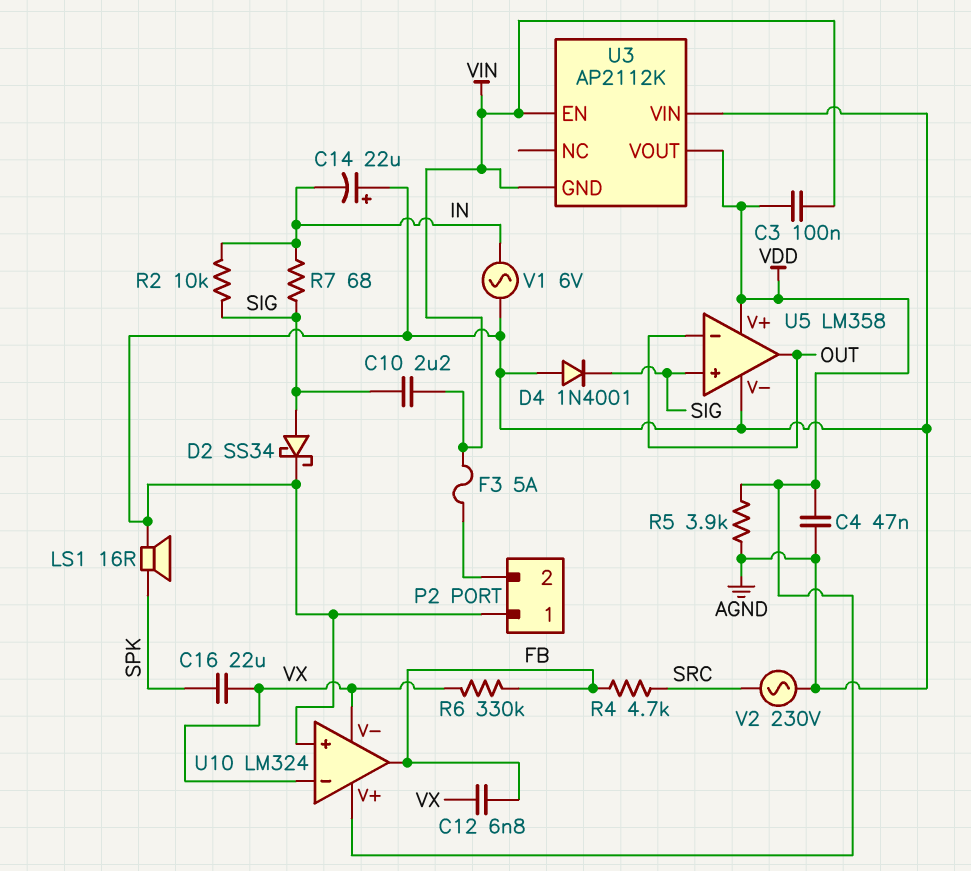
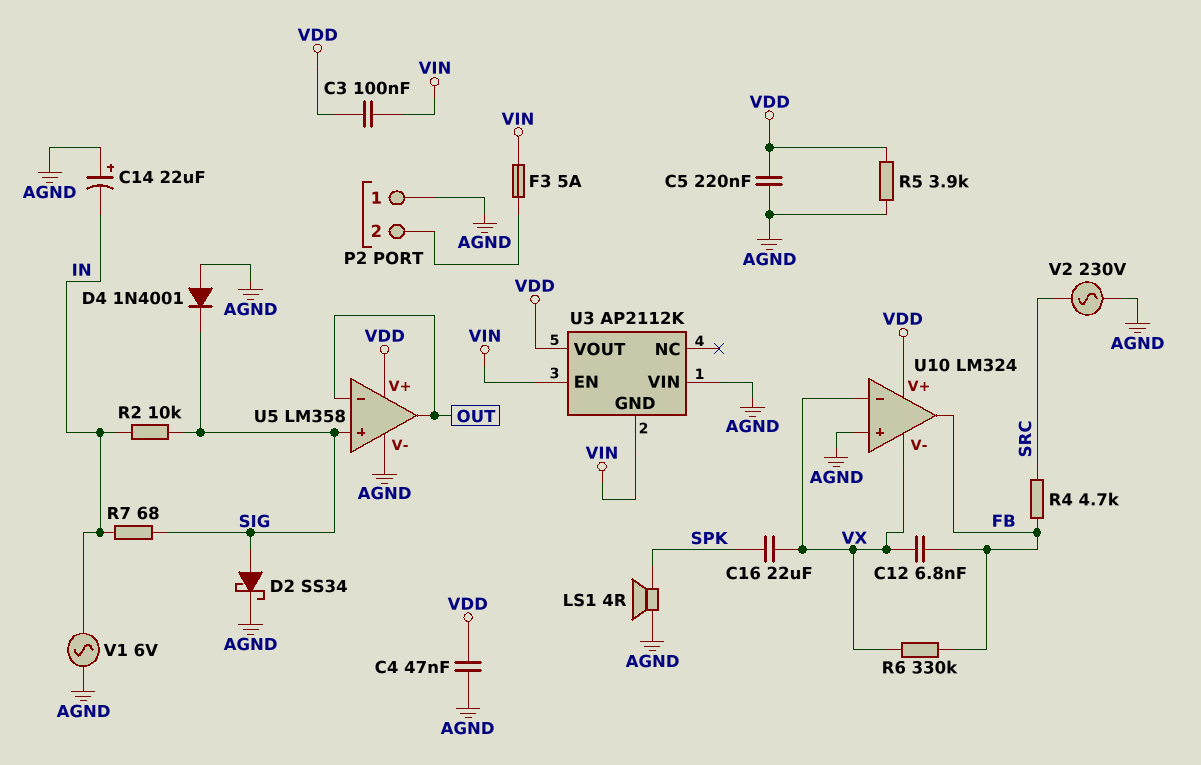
C5: none -> 220nF (AGND, VDD)
C10: 2.2uF (SIG, VIN) -> none
LS1: speaker 16R (AGND, SPK) -> speaker 4R (AGND, SPK)

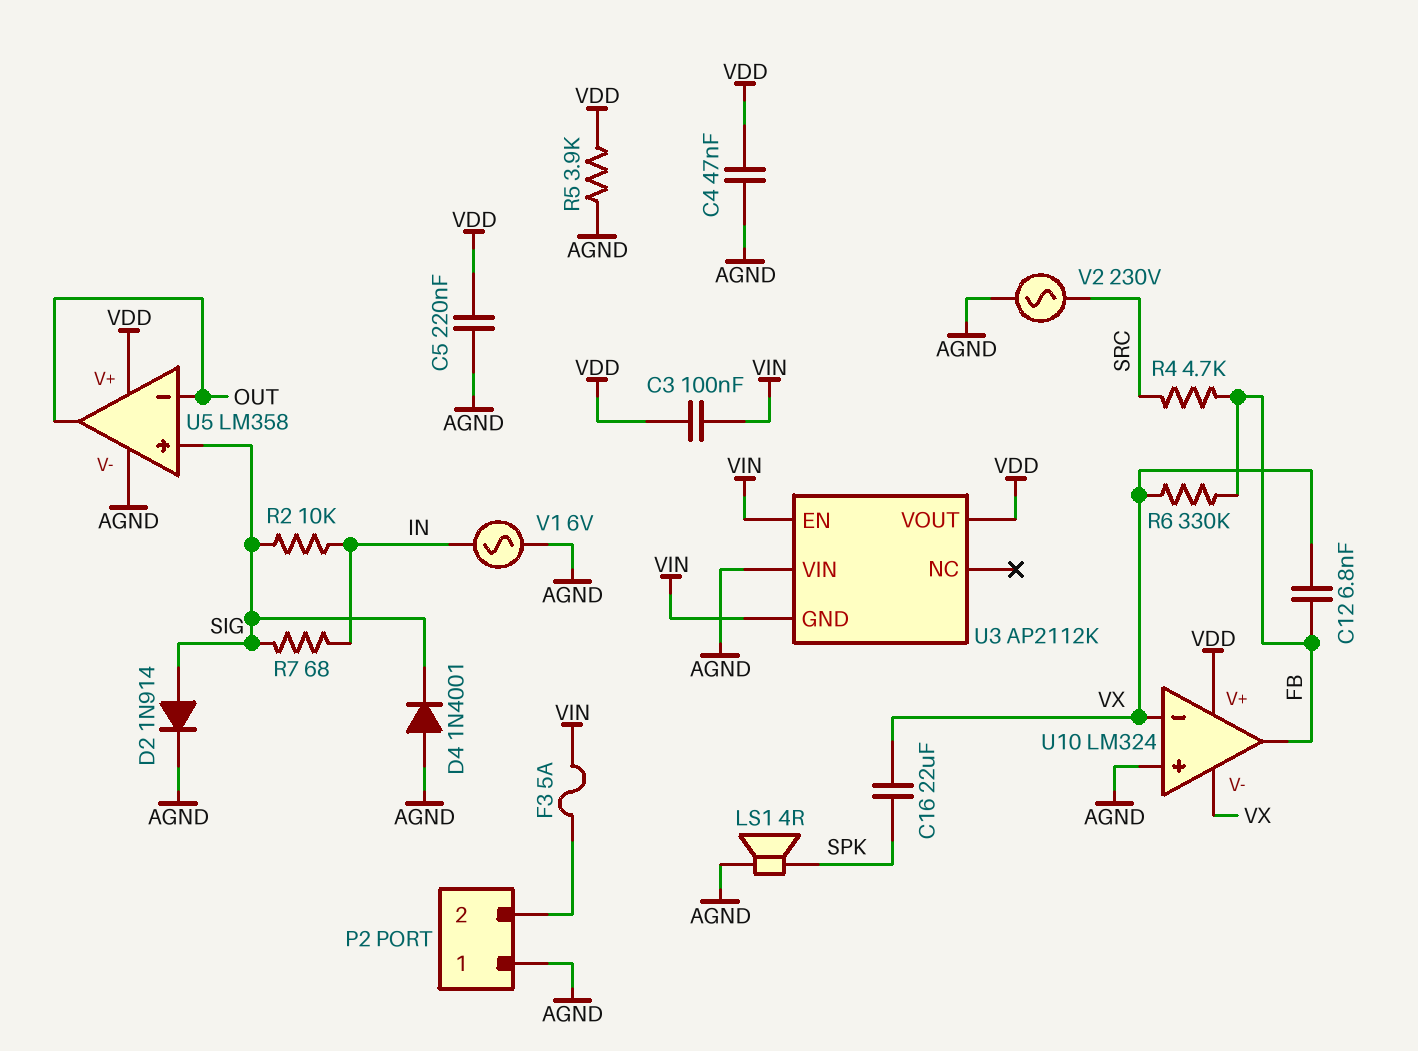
C14: 22uF (plus AGND, minus IN) -> none
D2: schottky SS34 (A SIG, K AGND) -> diode 1N914 (A SIG, K AGND)

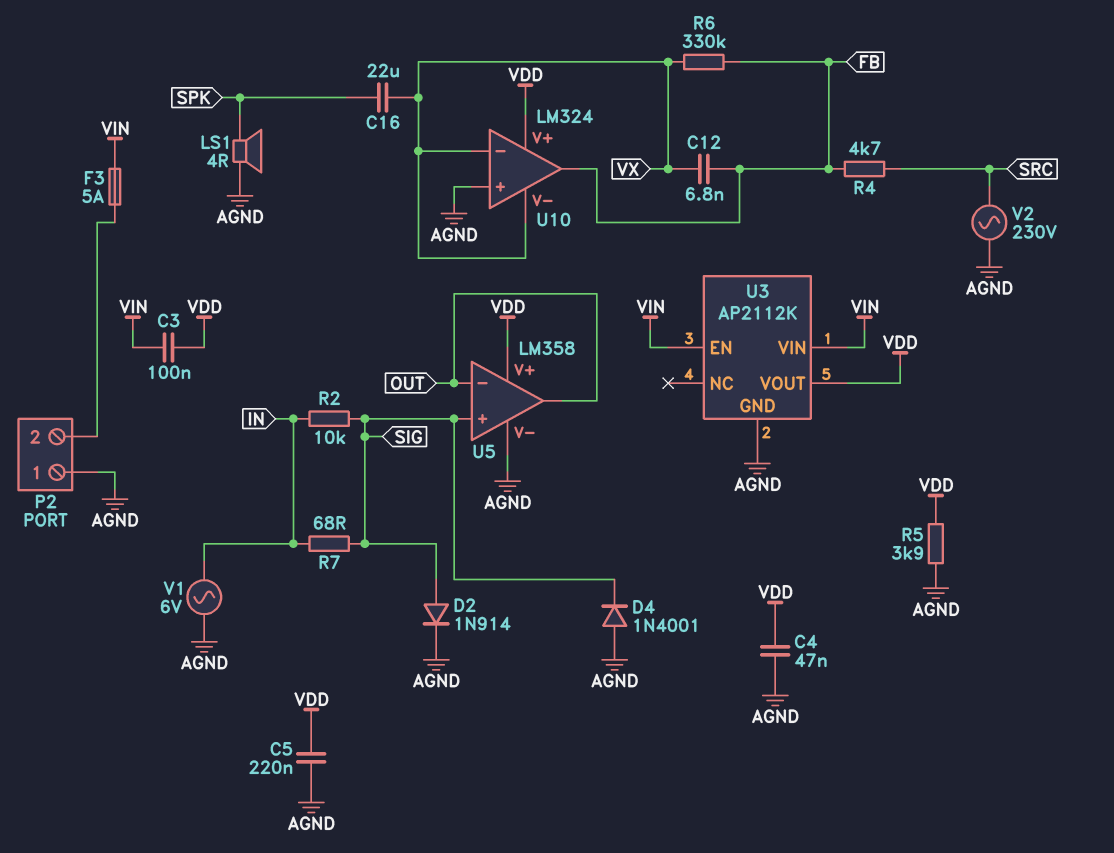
U3 pin GND: VIN -> AGND
U3 pin VIN: AGND -> VIN

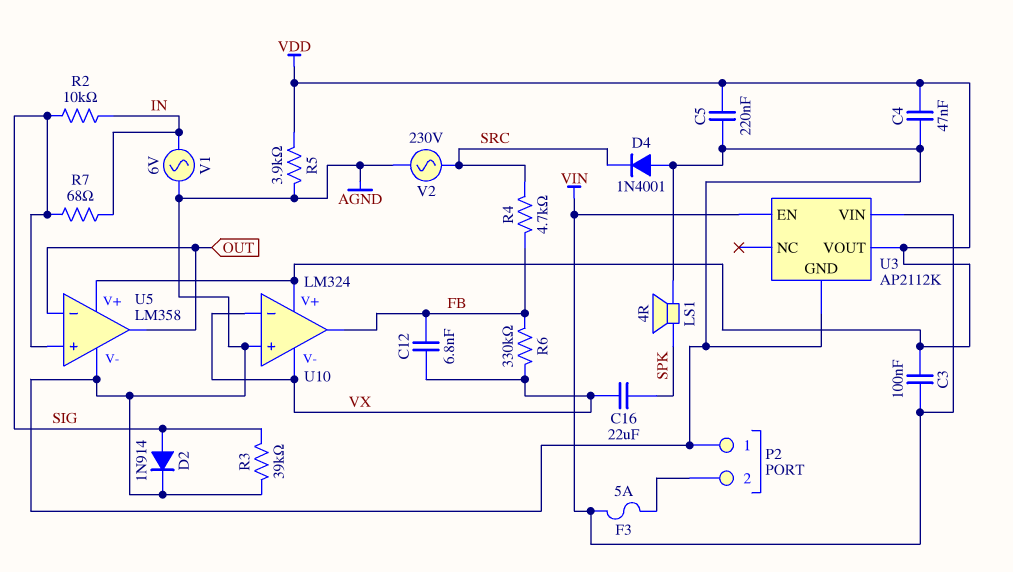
D4: diode 1N4001 (A AGND, K SIG) -> diode 1N4001 (A AGND, K SRC)
R3: none -> 39k (AGND, SIG)

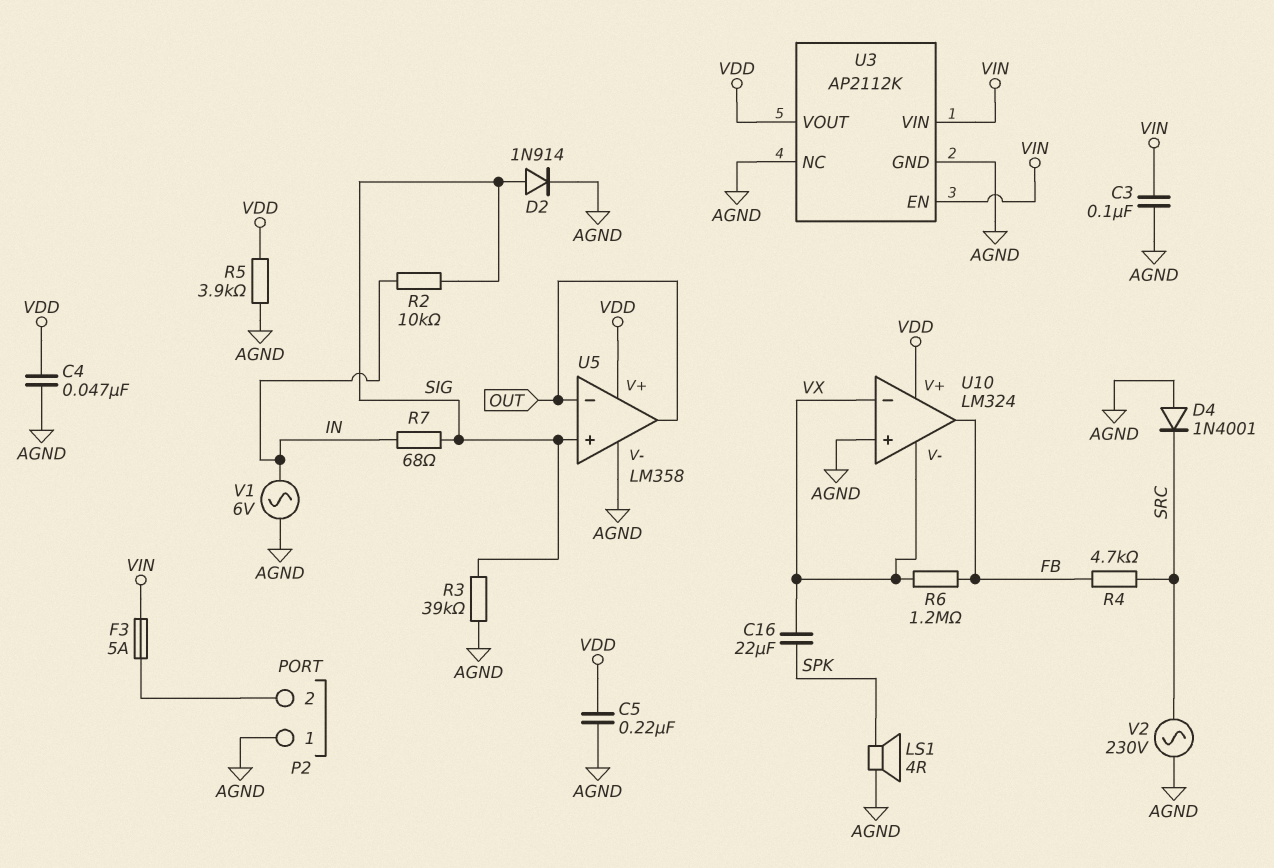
C3: 100nF (VDD, VIN) -> 100nF (AGND, VIN)
C12: 6.8nF (FB, VX) -> none
R6: 330k (FB, VX) -> 1.2M (FB, VX)
U3 pin NC: none -> AGND

